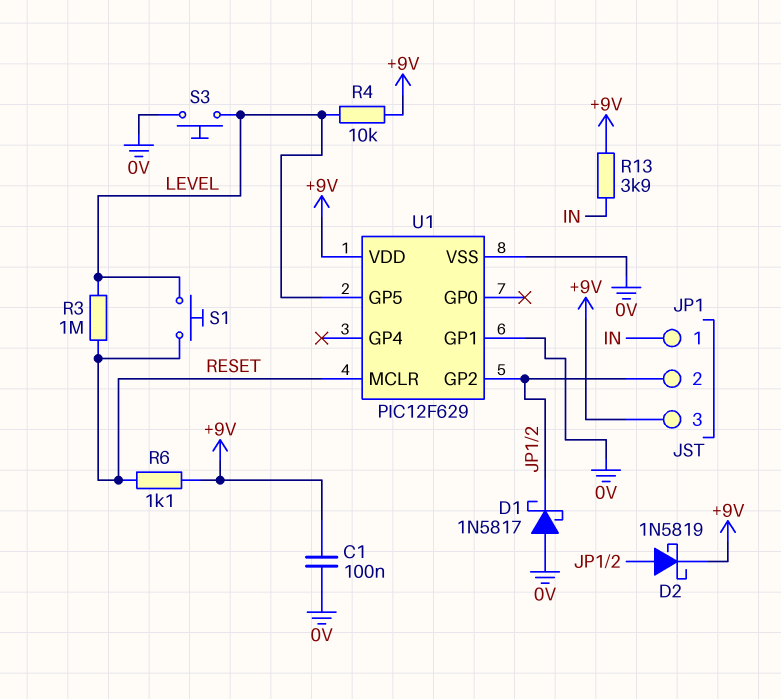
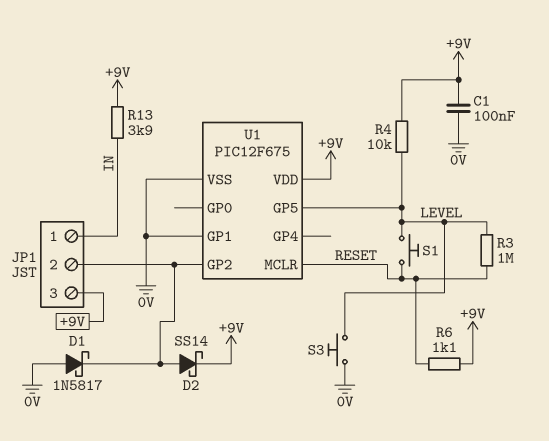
D2: schottky 1N5819 (A JP1/2, K +9V) -> schottky SS14 (A JP1/2, K +9V)
U1: PIC12F629 -> PIC12F675

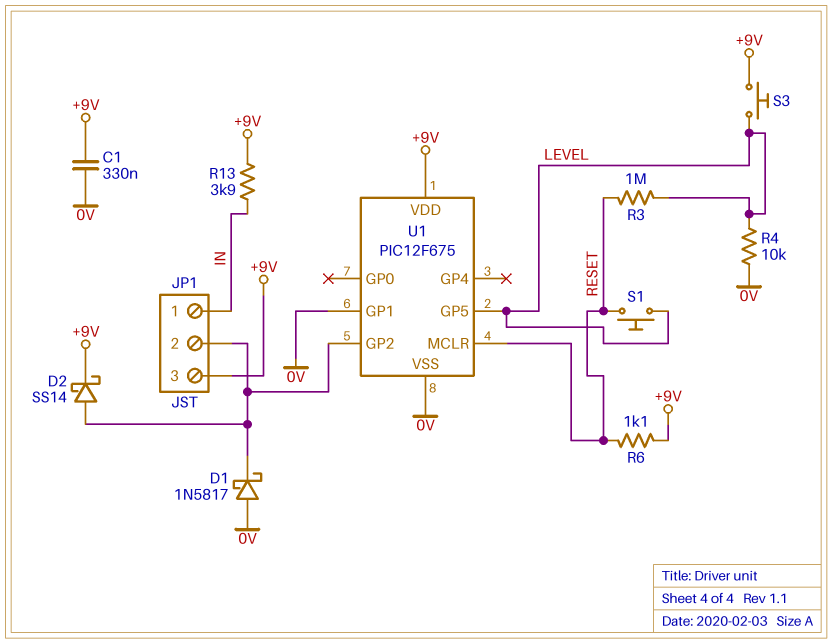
C1: 100nF (+9V, 0V) -> 330nF (+9V, 0V)
R4: 10k (+9V, LEVEL) -> 10k (0V, LEVEL)
S3: button (0V, LEVEL) -> button (+9V, LEVEL)

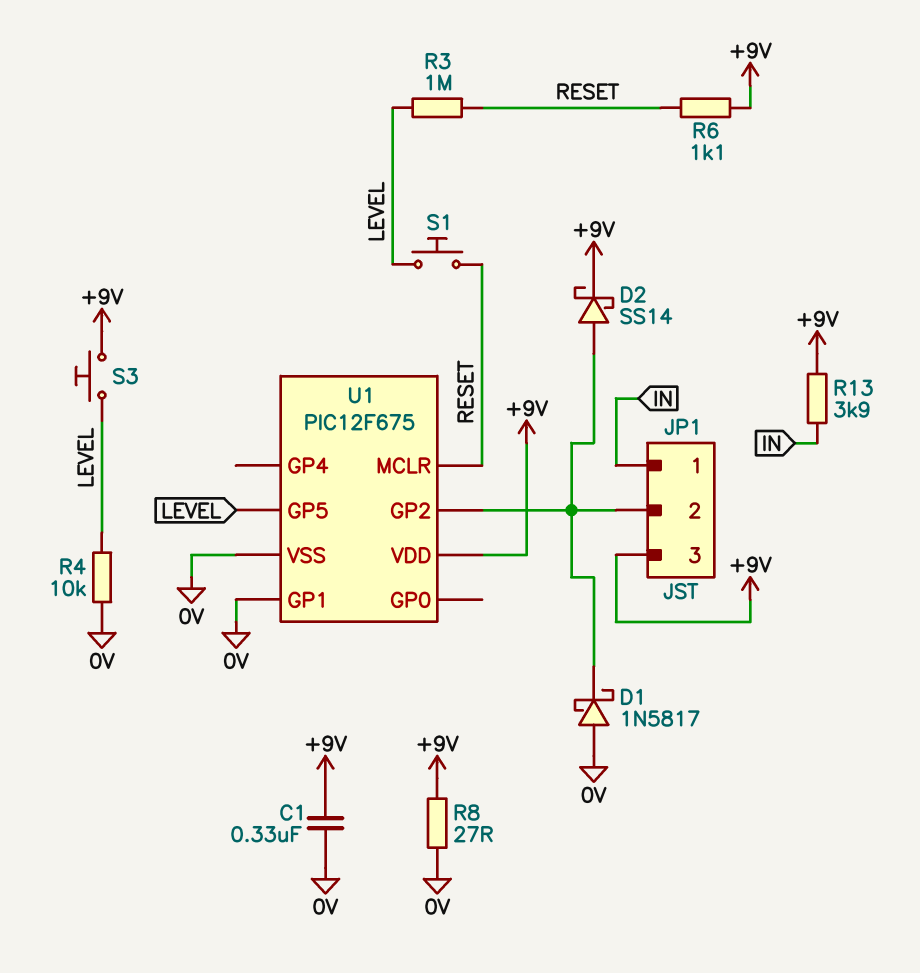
R8: none -> 27 (+9V, 0V)

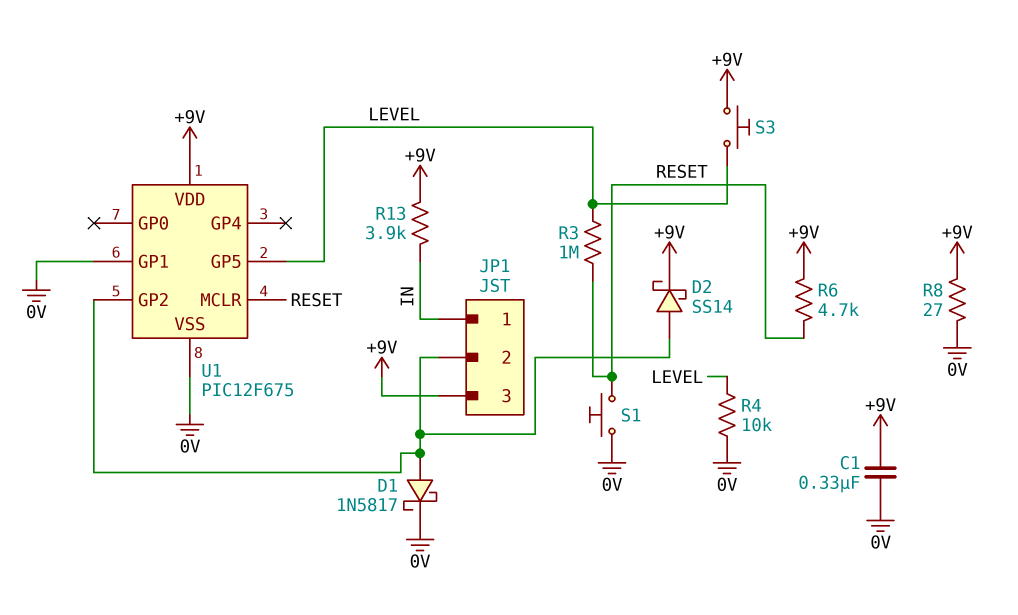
D1: schottky 1N5817 (A 0V, K JP1/2) -> schottky 1N5817 (A JP1/2, K 0V)
R6: 1.1k (+9V, RESET) -> 4.7k (+9V, RESET)
S1: button (LEVEL, RESET) -> button (0V, RESET)

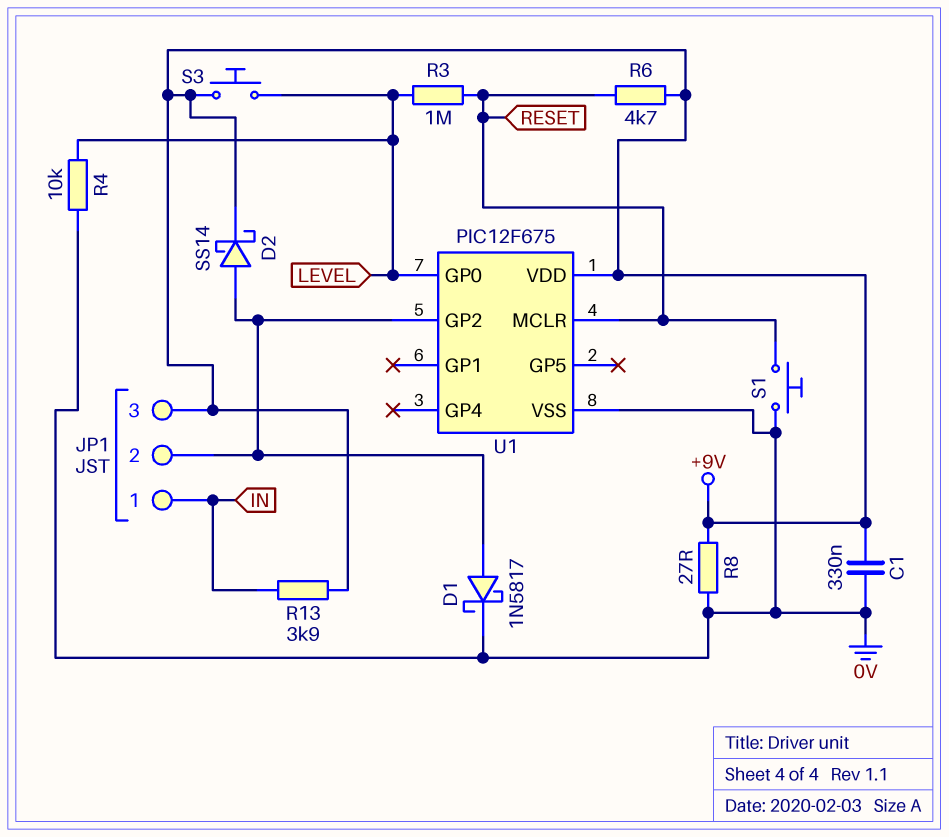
U1 pin GP0: none -> LEVEL
U1 pin GP1: 0V -> none
U1 pin GP5: LEVEL -> none

